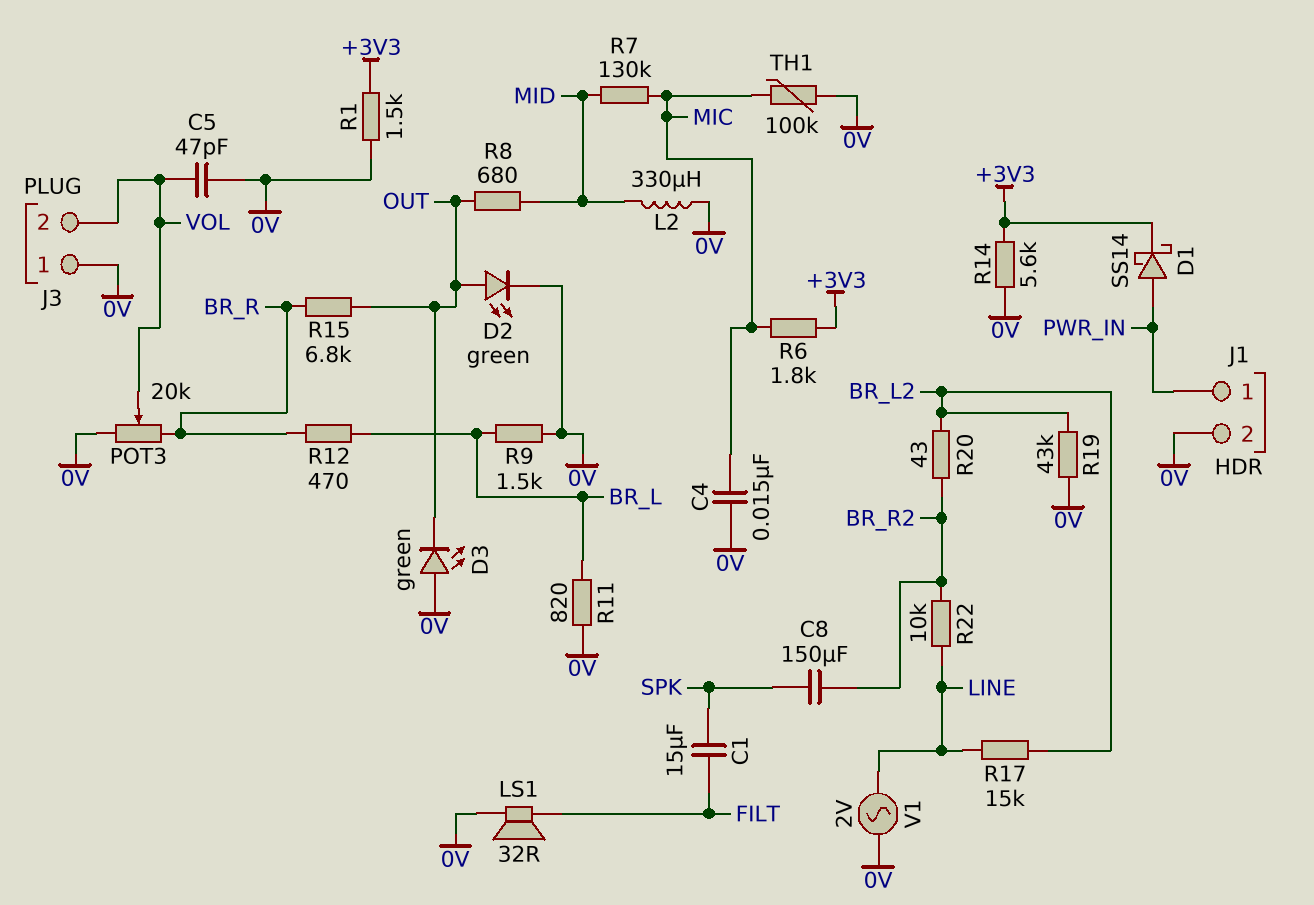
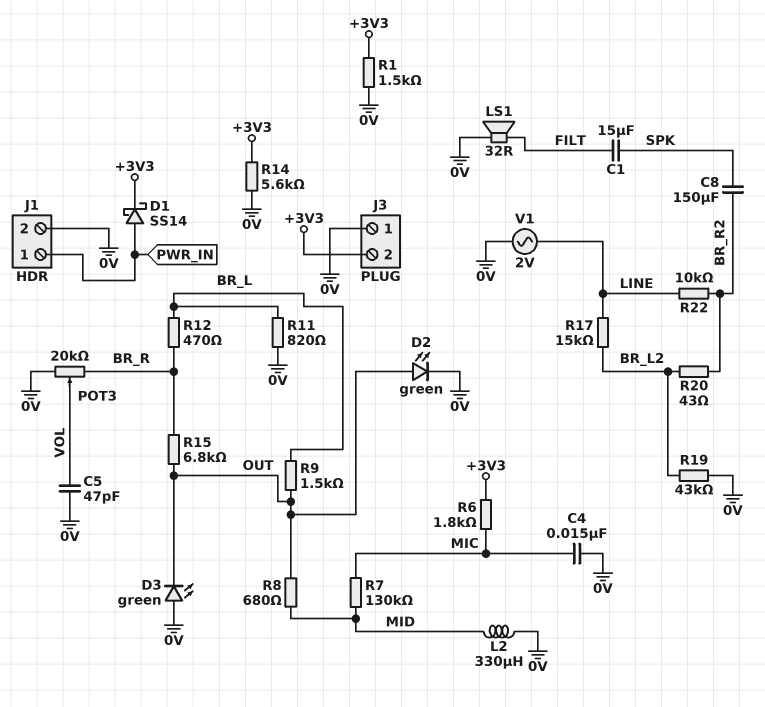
J3 pin 2: VOL -> +3V3
R9: 1.5k (0V, BR_L) -> 1.5k (BR_L, OUT)
TH1: 100k (0V, MIC) -> none

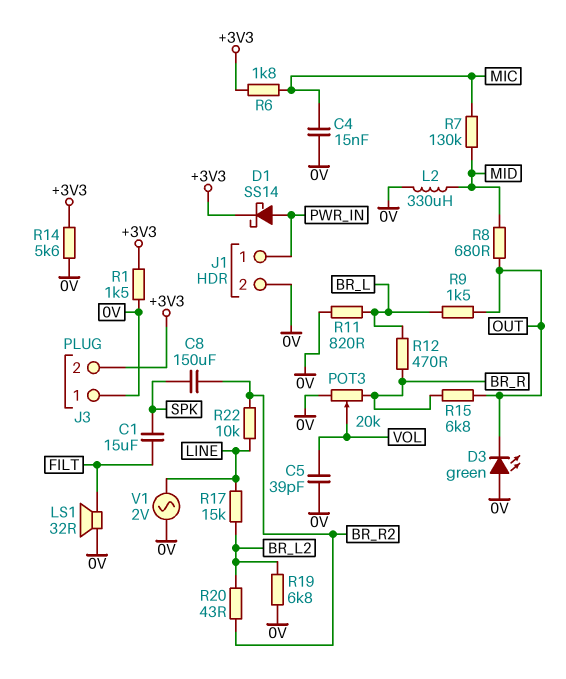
C5: 47pF (0V, VOL) -> 39pF (0V, VOL)
D2: LED green (A OUT, K 0V) -> none
R19: 43k (0V, BR_L2) -> 6.8k (0V, BR_L2)

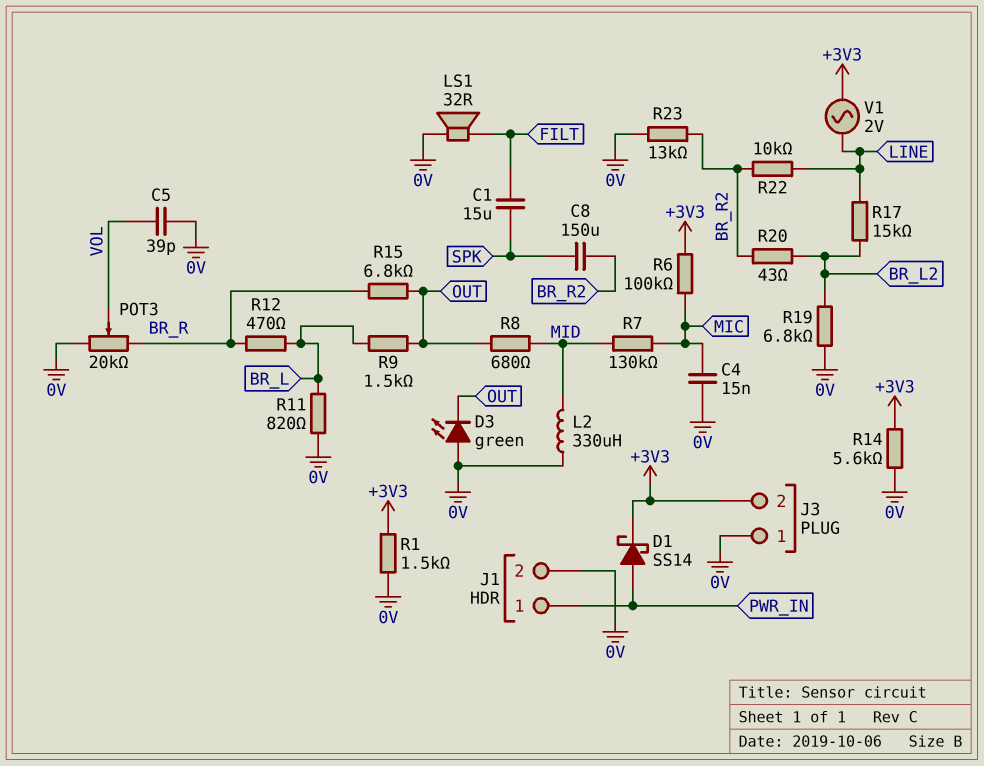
R6: 1.8k (+3V3, MIC) -> 100k (+3V3, MIC)
R23: none -> 13k (0V, BR_R2)
V1: AC 2V (0V, LINE) -> AC 2V (+3V3, LINE)

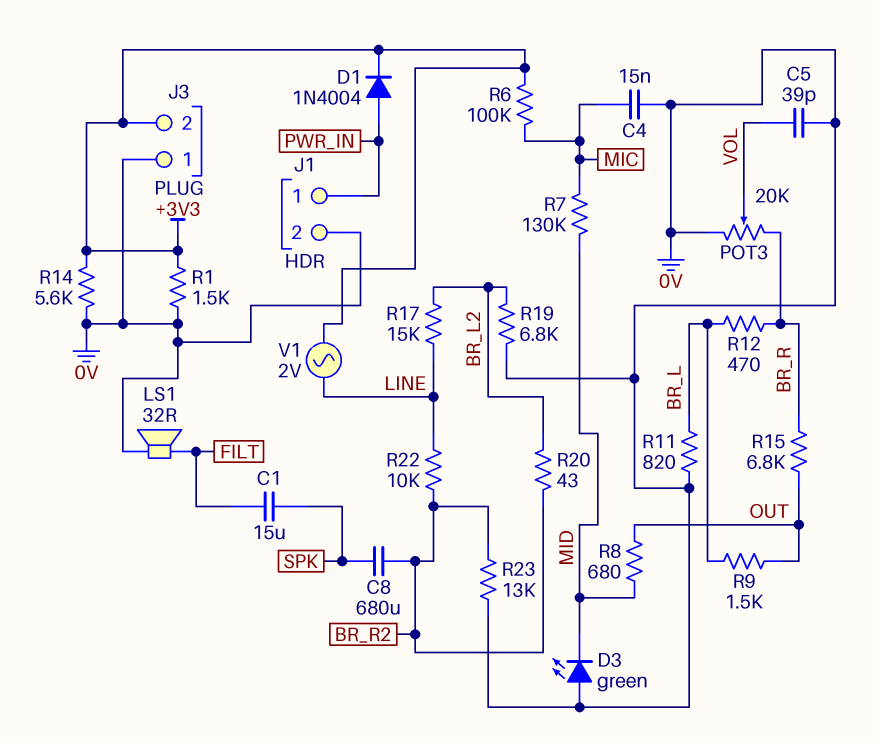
C8: 150uF (BR_R2, SPK) -> 680uF (BR_R2, SPK)
D1: schottky SS14 (A PWR_IN, K +3V3) -> diode 1N4004 (A PWR_IN, K +3V3)
D3: LED green (A 0V, K OUT) -> LED green (A 0V, K MID)
L2: 330uH (0V, MID) -> none

